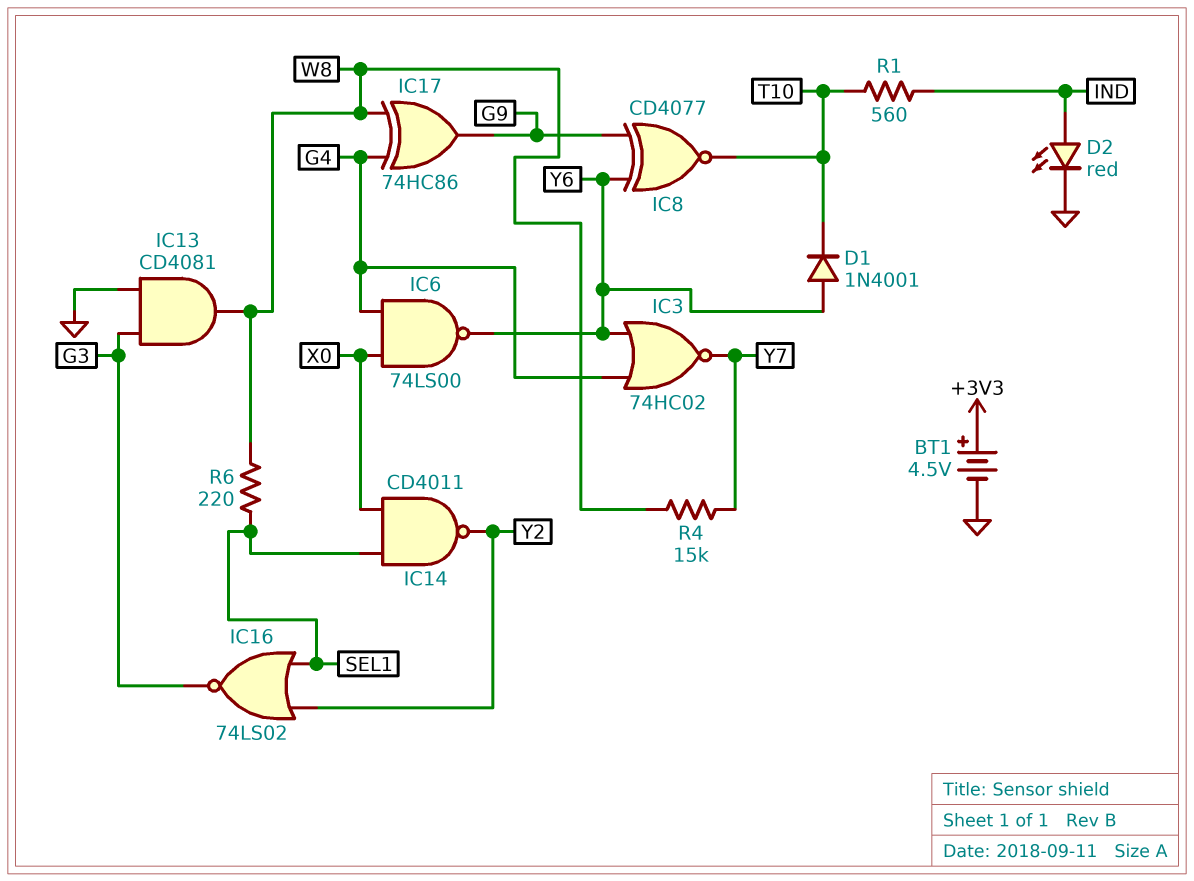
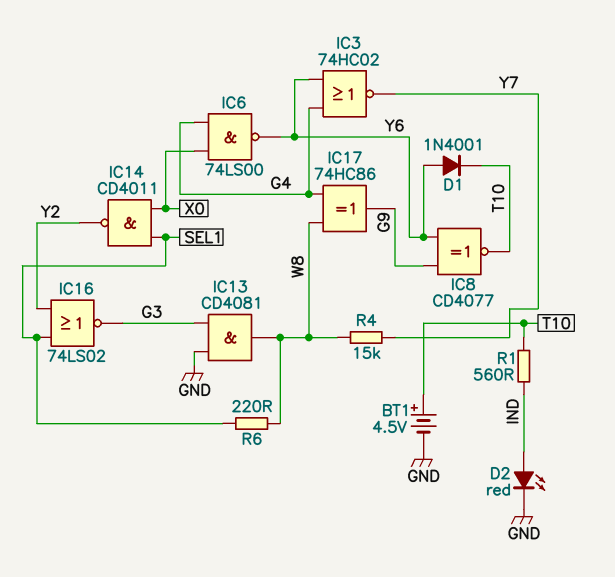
BT1: 4.5V (plus +3V3, minus GND) -> 4.5V (plus T10, minus GND)

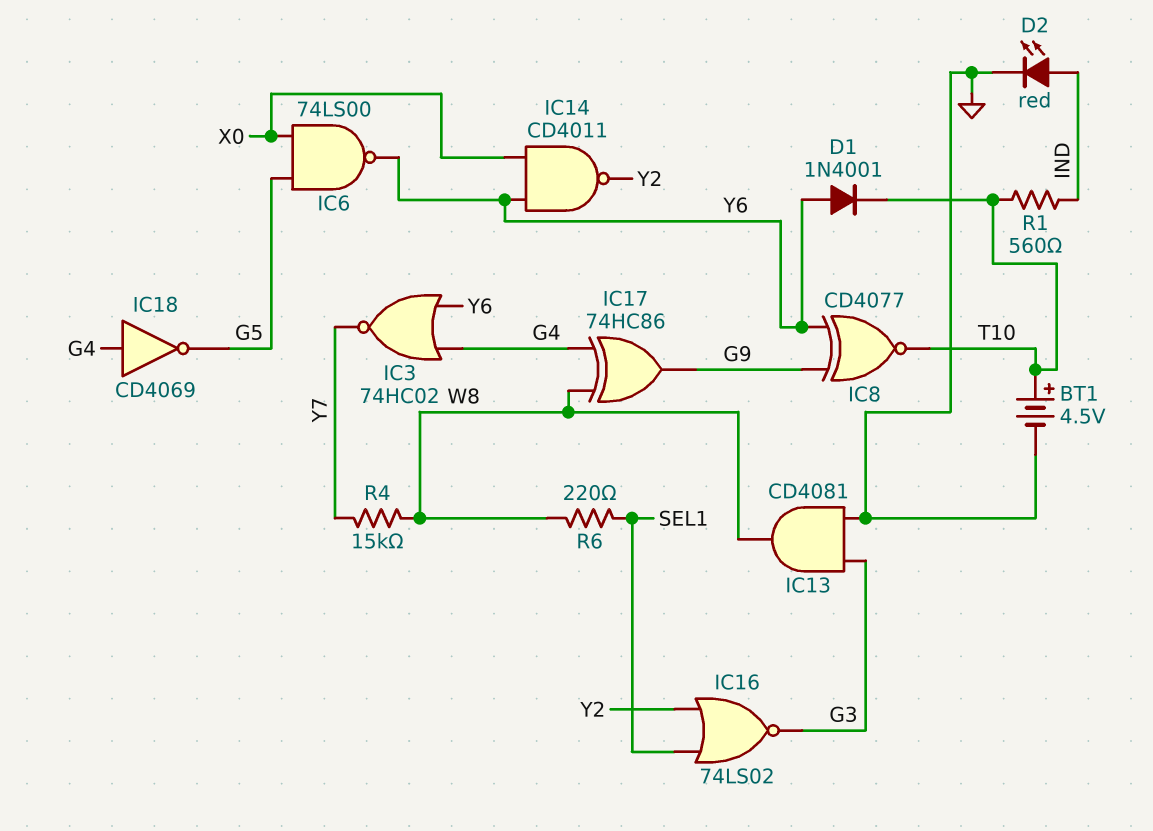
IC6: NAND 74LS00 (in G4, in X0, out Y6) -> NAND 74LS00 (in G5, in X0, out Y6)
IC14: NAND CD4011 (in SEL1, in X0, out Y2) -> NAND CD4011 (in X0, in Y6, out Y2)
IC18: none -> NOT CD4069 (in G4, out G5)

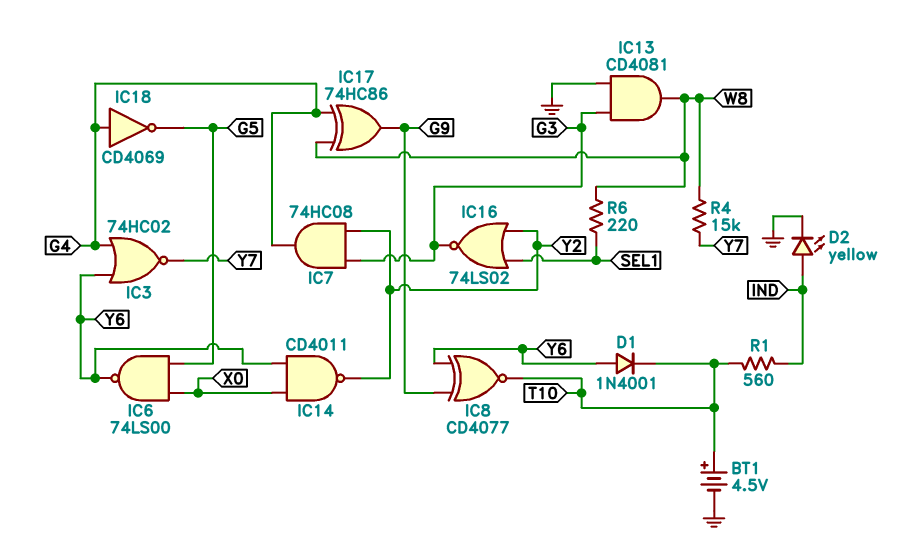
D2: LED red (A IND, K GND) -> LED yellow (A IND, K GND)
IC7: none -> AND 74HC08 (in G3, in Y2, out G4)

